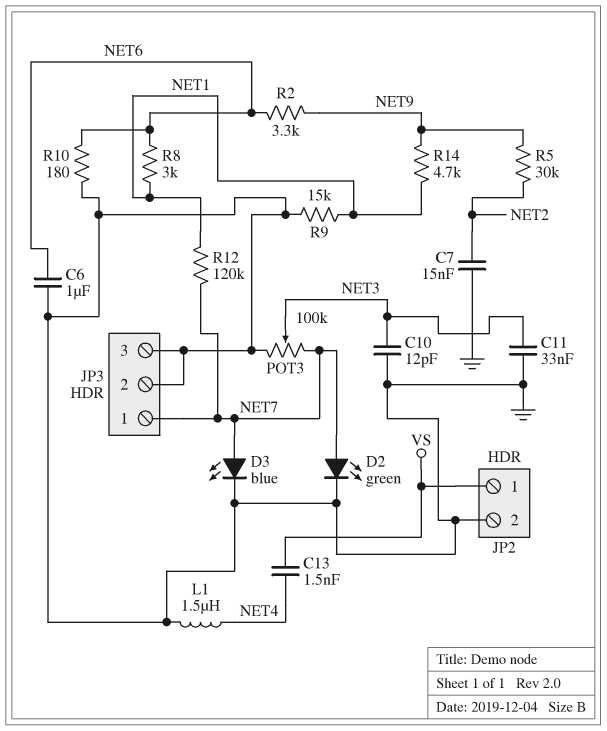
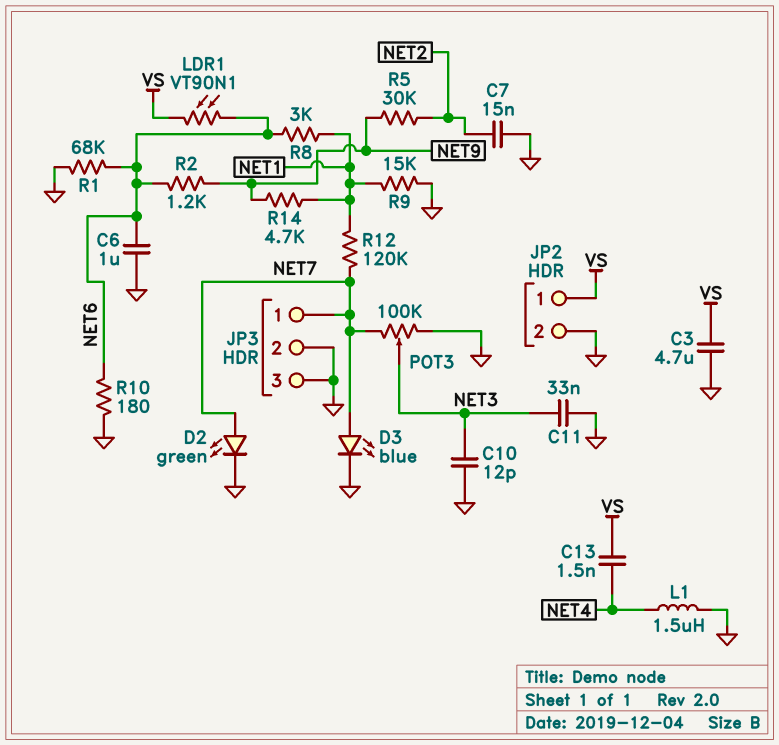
C3: none -> 4.7uF (GND, VS)
LDR1: none -> VT90N1 (NET6, VS)
R1: none -> 68k (GND, NET6)
R2: 3.3k (NET6, NET9) -> 1.2k (NET6, NET9)

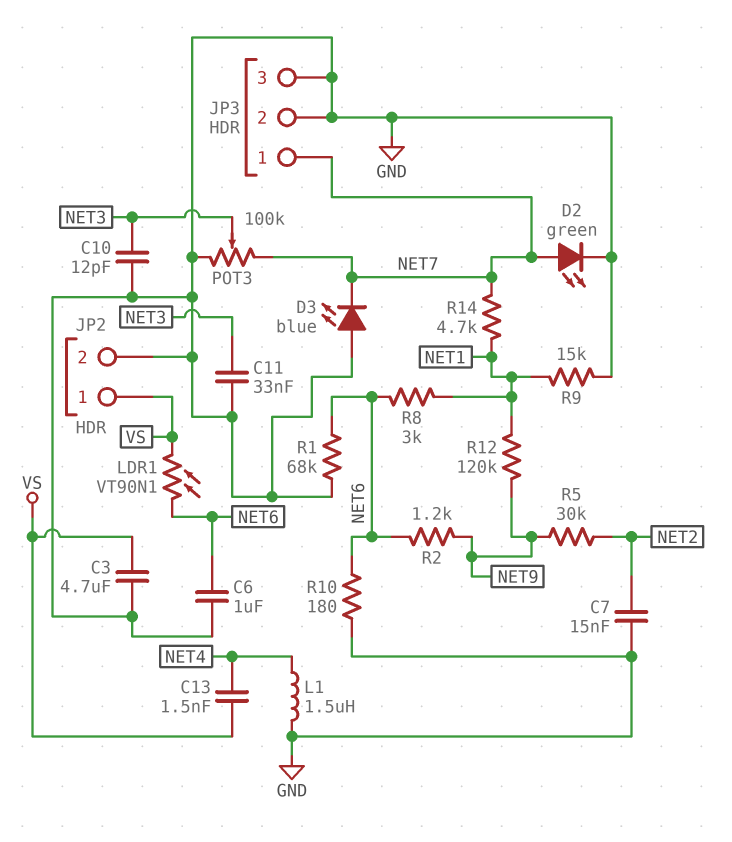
D3: LED blue (A NET7, K GND) -> LED blue (A GND, K NET7)
R12: 120k (NET1, NET7) -> 120k (NET1, NET9)
R14: 4.7k (NET1, NET9) -> 4.7k (NET1, NET7)

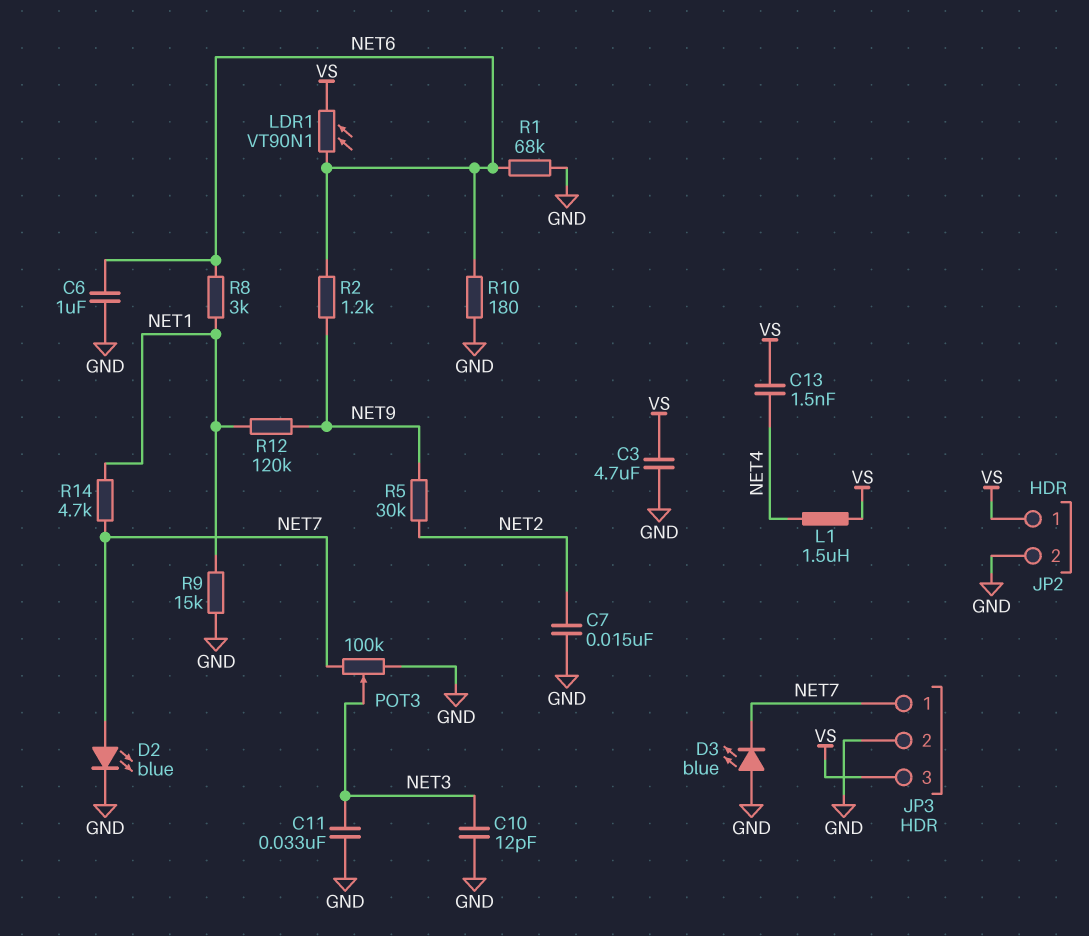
D2: LED green (A NET7, K GND) -> LED blue (A NET7, K GND)
JP3 pin 3: GND -> VS
L1: 1.5uH (GND, NET4) -> 1.5uH (NET4, VS)

